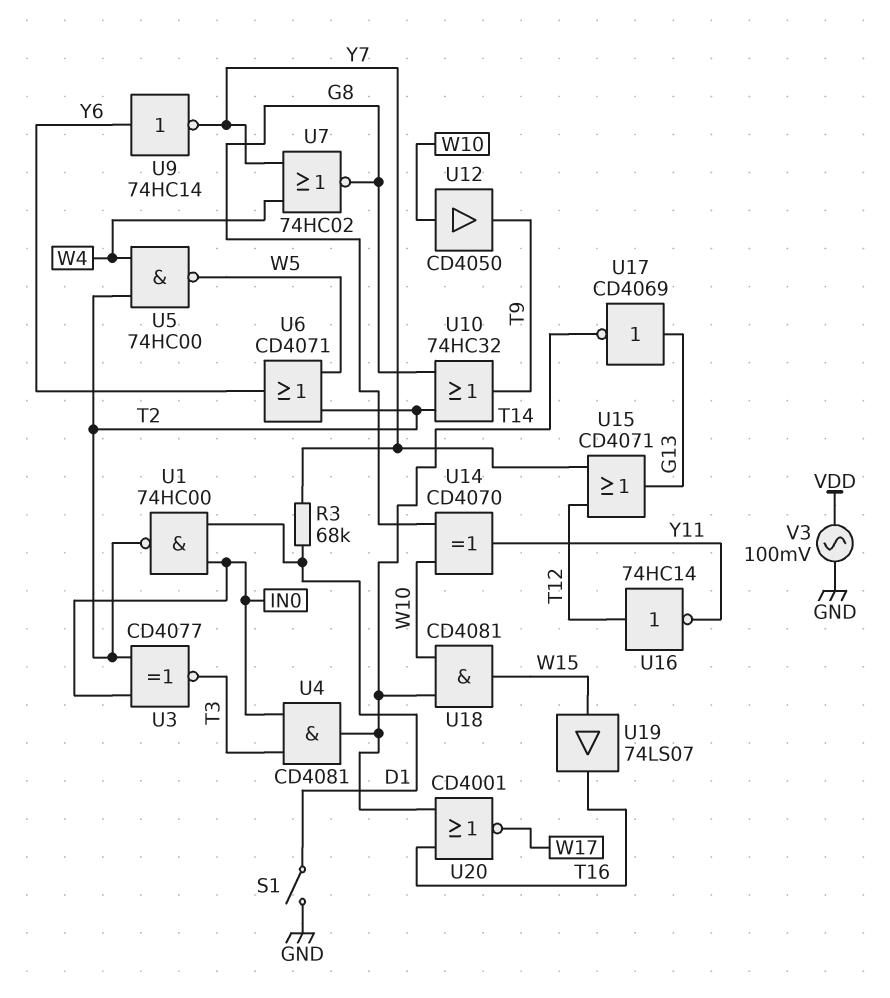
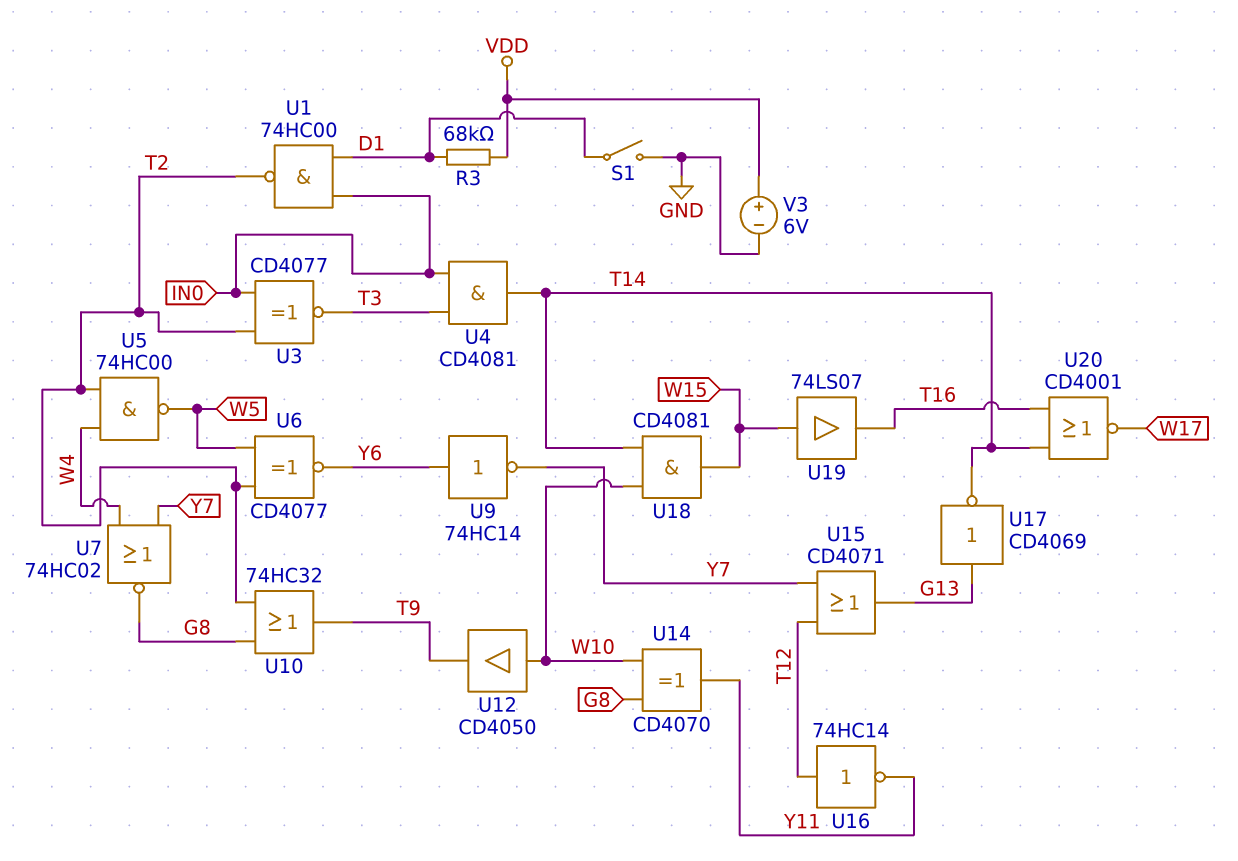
R3: 68k (D1, Y7) -> 68k (D1, VDD)
U6: OR CD4071 (in T2, in W5, out Y6) -> XNOR CD4077 (in T2, in W5, out Y6)
V3: AC 100mV (GND, VDD) -> 6V (plus VDD, minus GND)

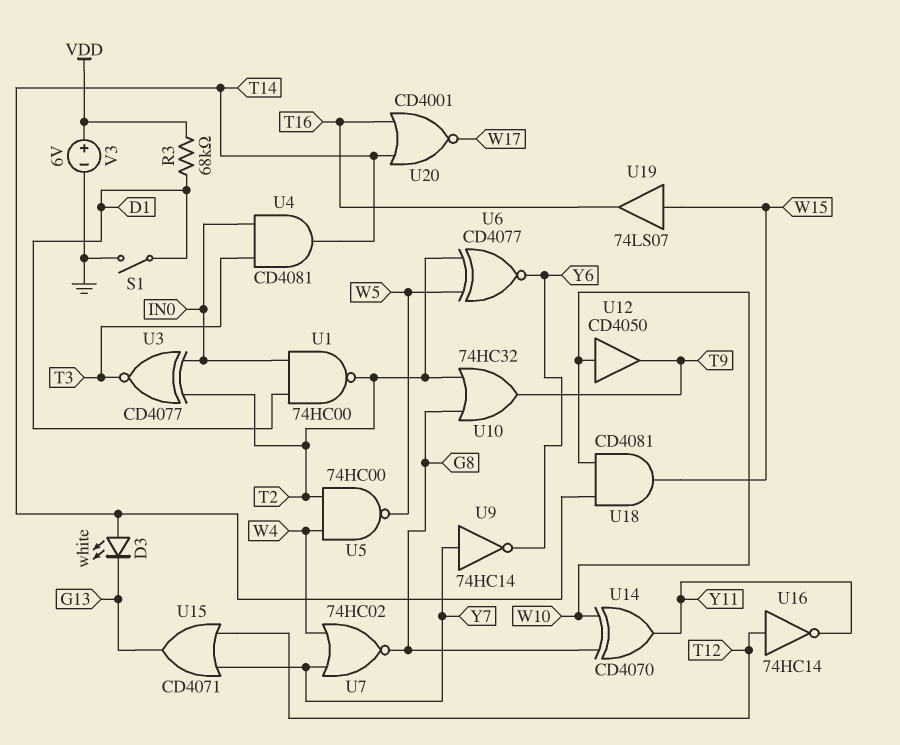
D3: none -> LED white (A T14, K G13)
U9: NOT 74HC14 (in Y6, out Y7) -> NOT 74HC14 (in Y7, out Y6)
U17: NOT CD4069 (in G13, out T14) -> none

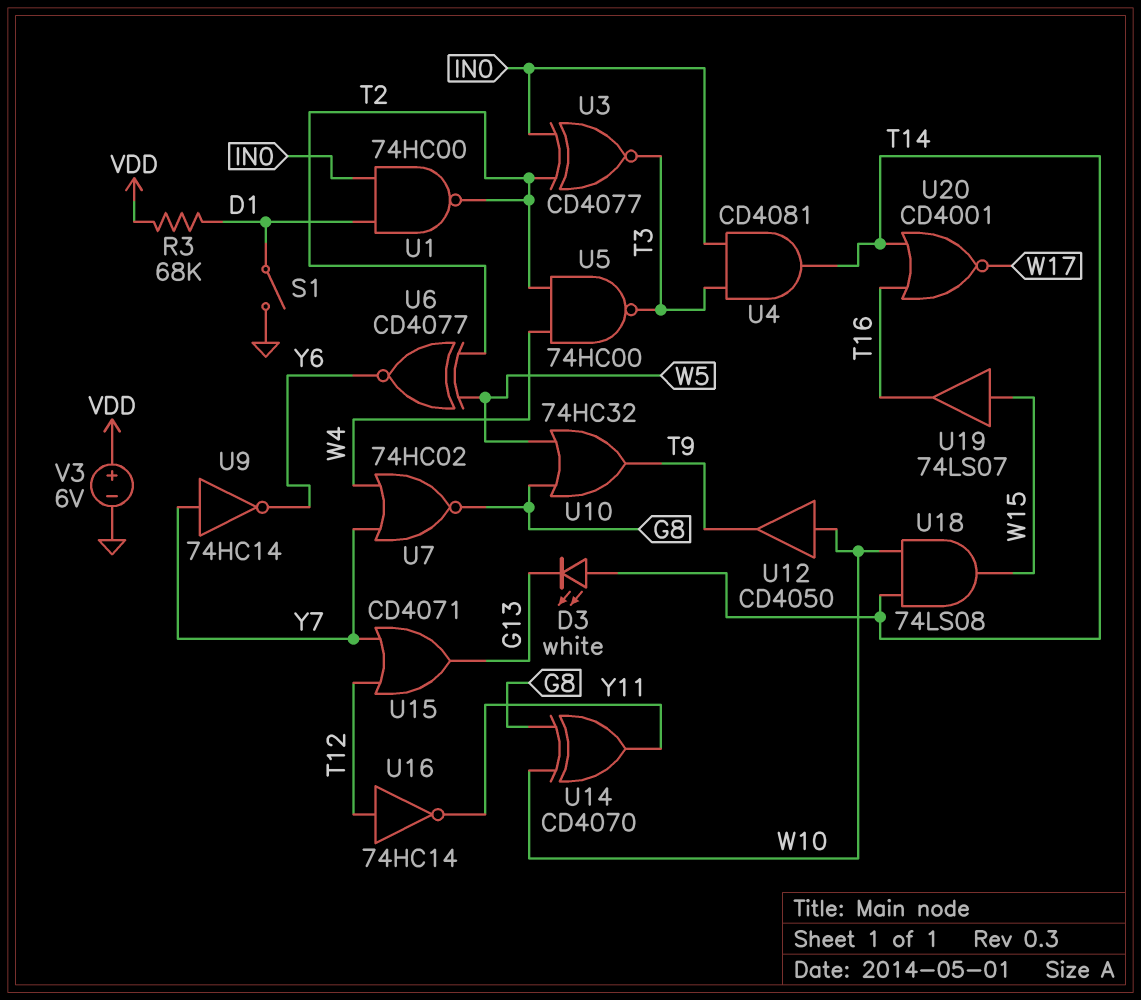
U5: NAND 74HC00 (in T2, in W4, out W5) -> NAND 74HC00 (in T2, in W4, out T3)
U10: OR 74HC32 (in G8, in T2, out T9) -> OR 74HC32 (in G8, in W5, out T9)
U18: AND CD4081 (in T14, in W10, out W15) -> AND 74LS08 (in T14, in W10, out W15)

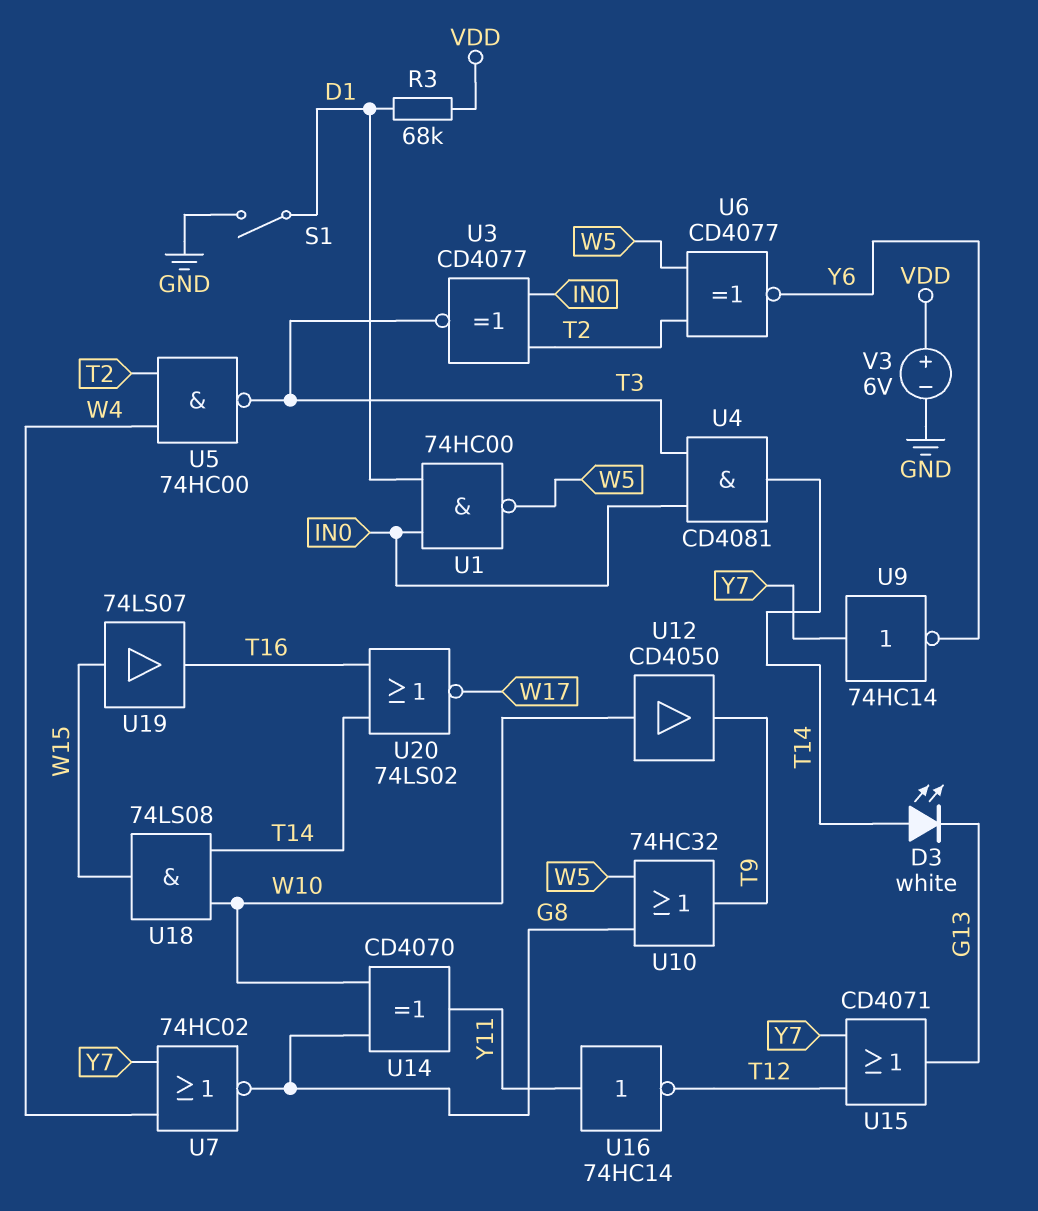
U1: NAND 74HC00 (in D1, in IN0, out T2) -> NAND 74HC00 (in D1, in IN0, out W5)
U16: NOT 74HC14 (in T12, out Y11) -> NOT 74HC14 (in Y11, out T12)
U20: NOR CD4001 (in T14, in T16, out W17) -> NOR 74LS02 (in T14, in T16, out W17)

